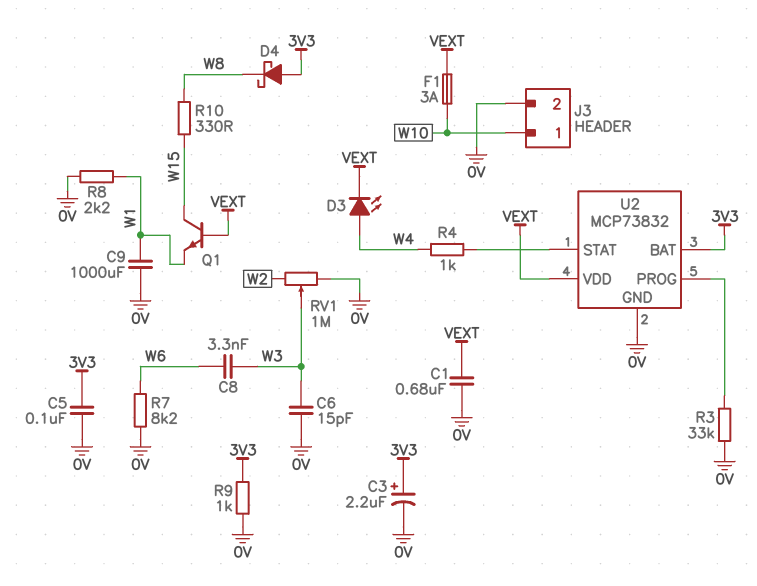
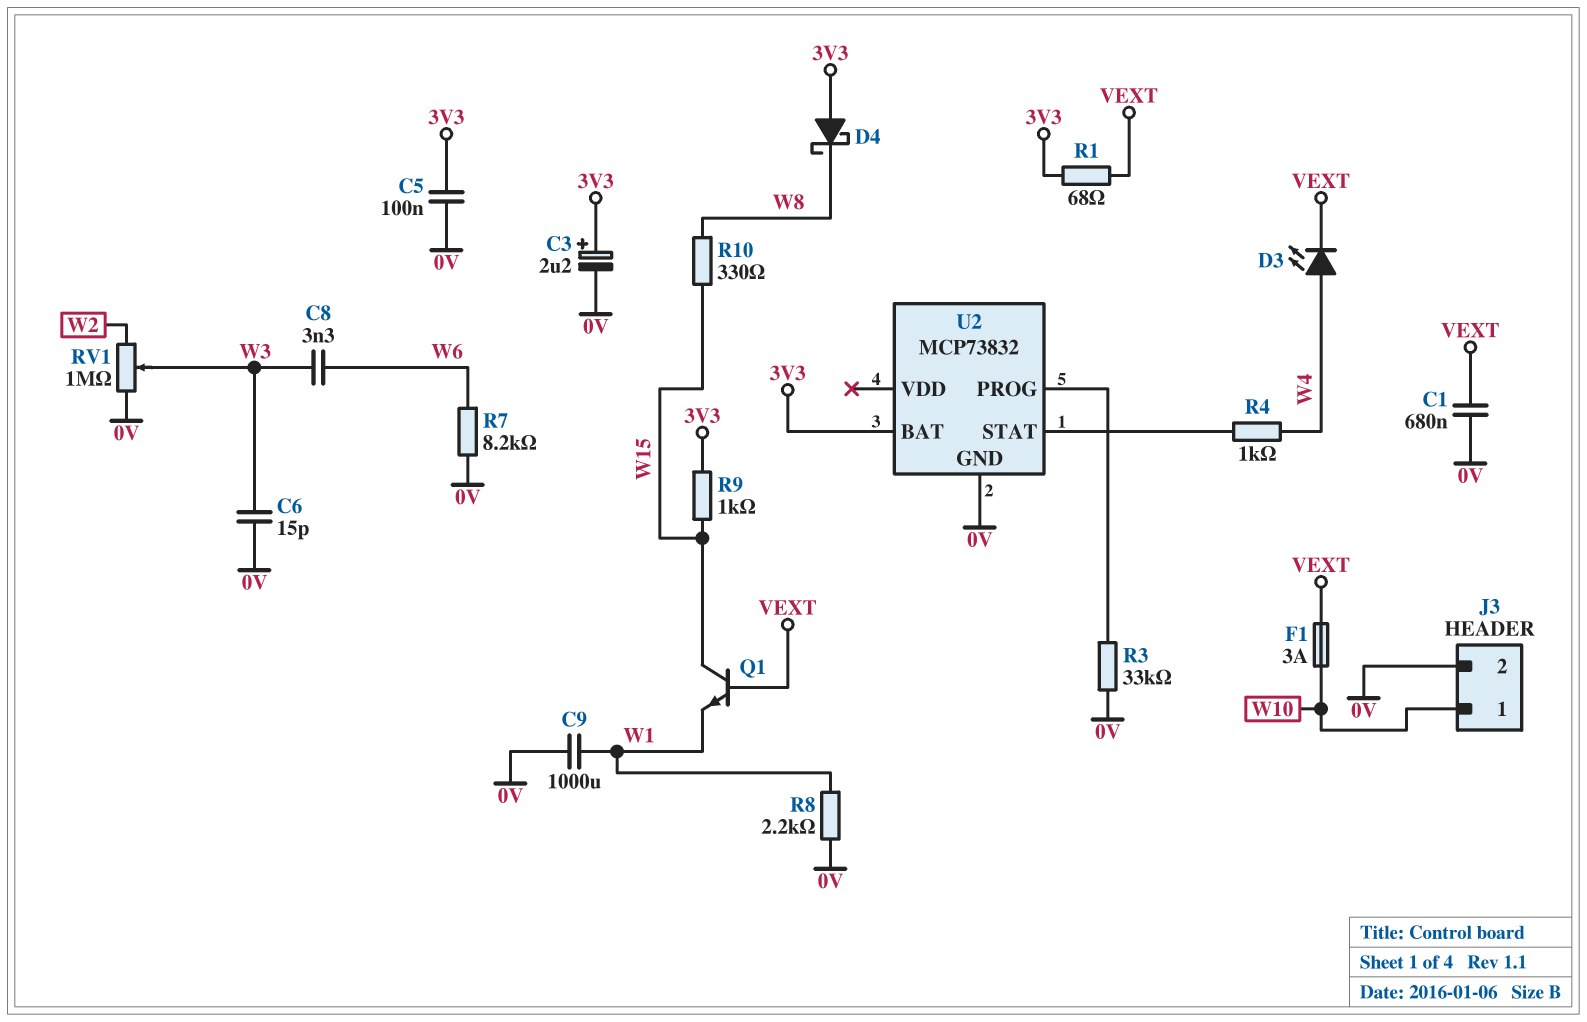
R1: none -> 68 (3V3, VEXT)
R9: 1k (0V, 3V3) -> 1k (3V3, W15)
U2 pin VDD: VEXT -> none

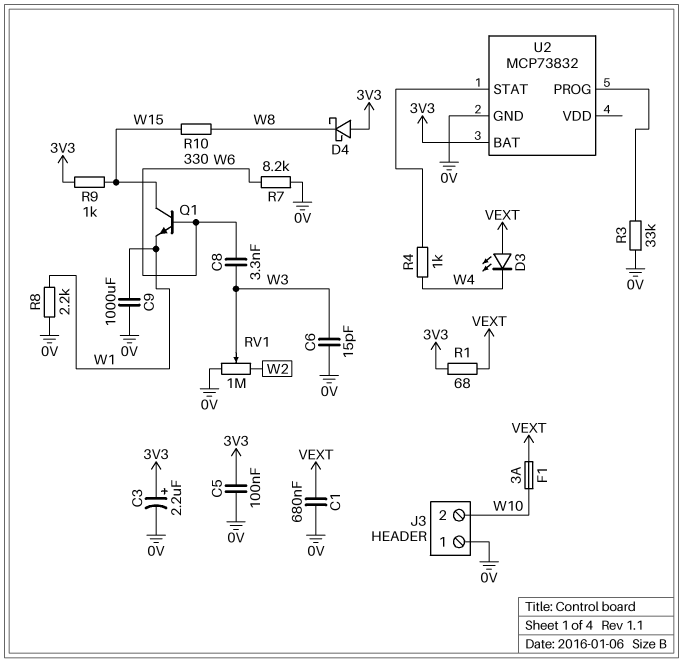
D3: LED (A W4, K VEXT) -> LED (A VEXT, K W4)
J3 pin 1: W10 -> 0V
J3 pin 2: 0V -> W10
Q1: NPN (B VEXT, C W15, E W1) -> NPN (B W6, C W15, E W1)

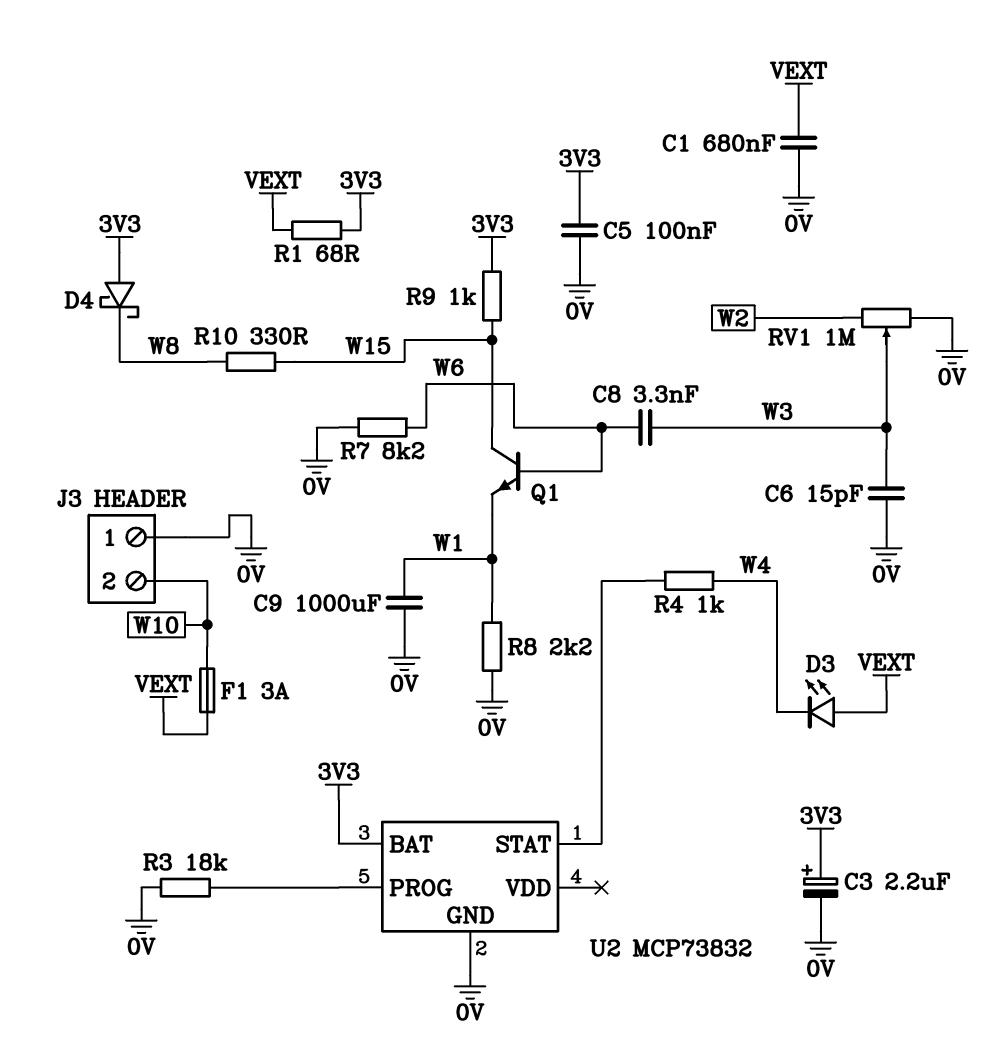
R3: 33k (0V, U2/PROG) -> 18k (0V, U2/PROG)

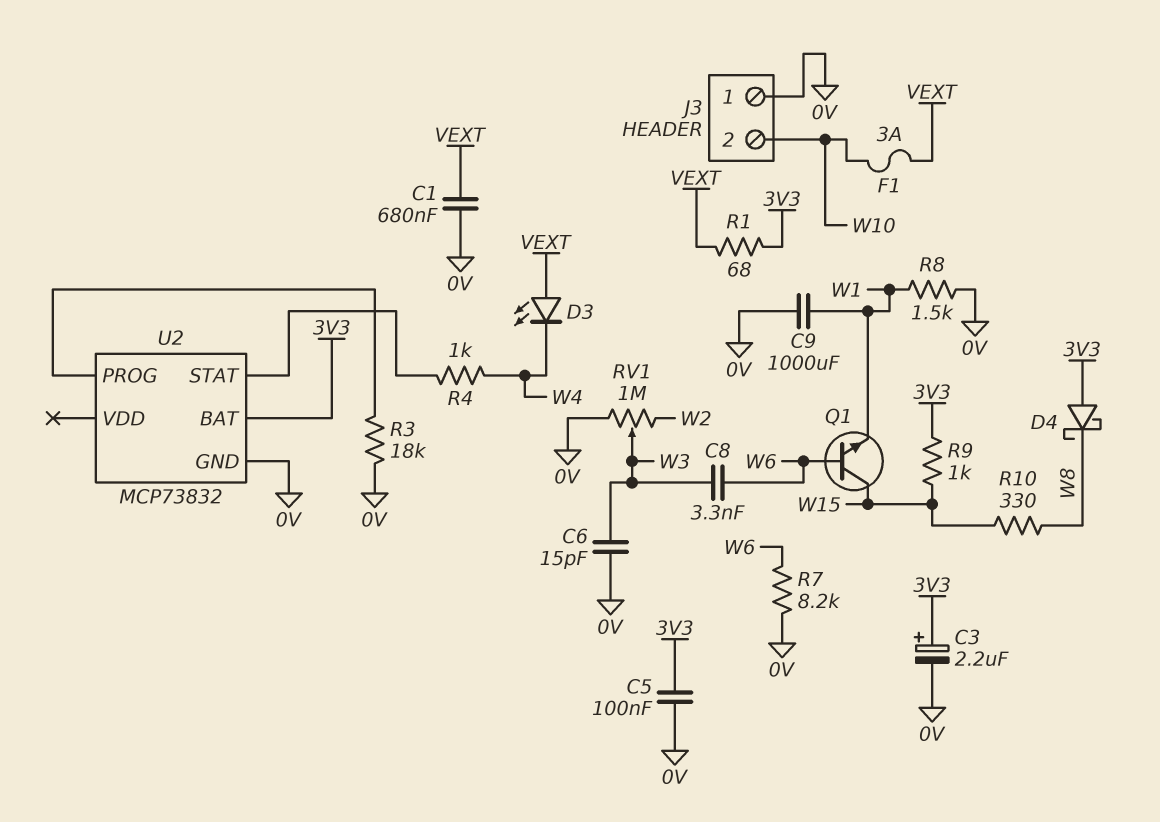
R8: 2.2k (0V, W1) -> 1.5k (0V, W1)

